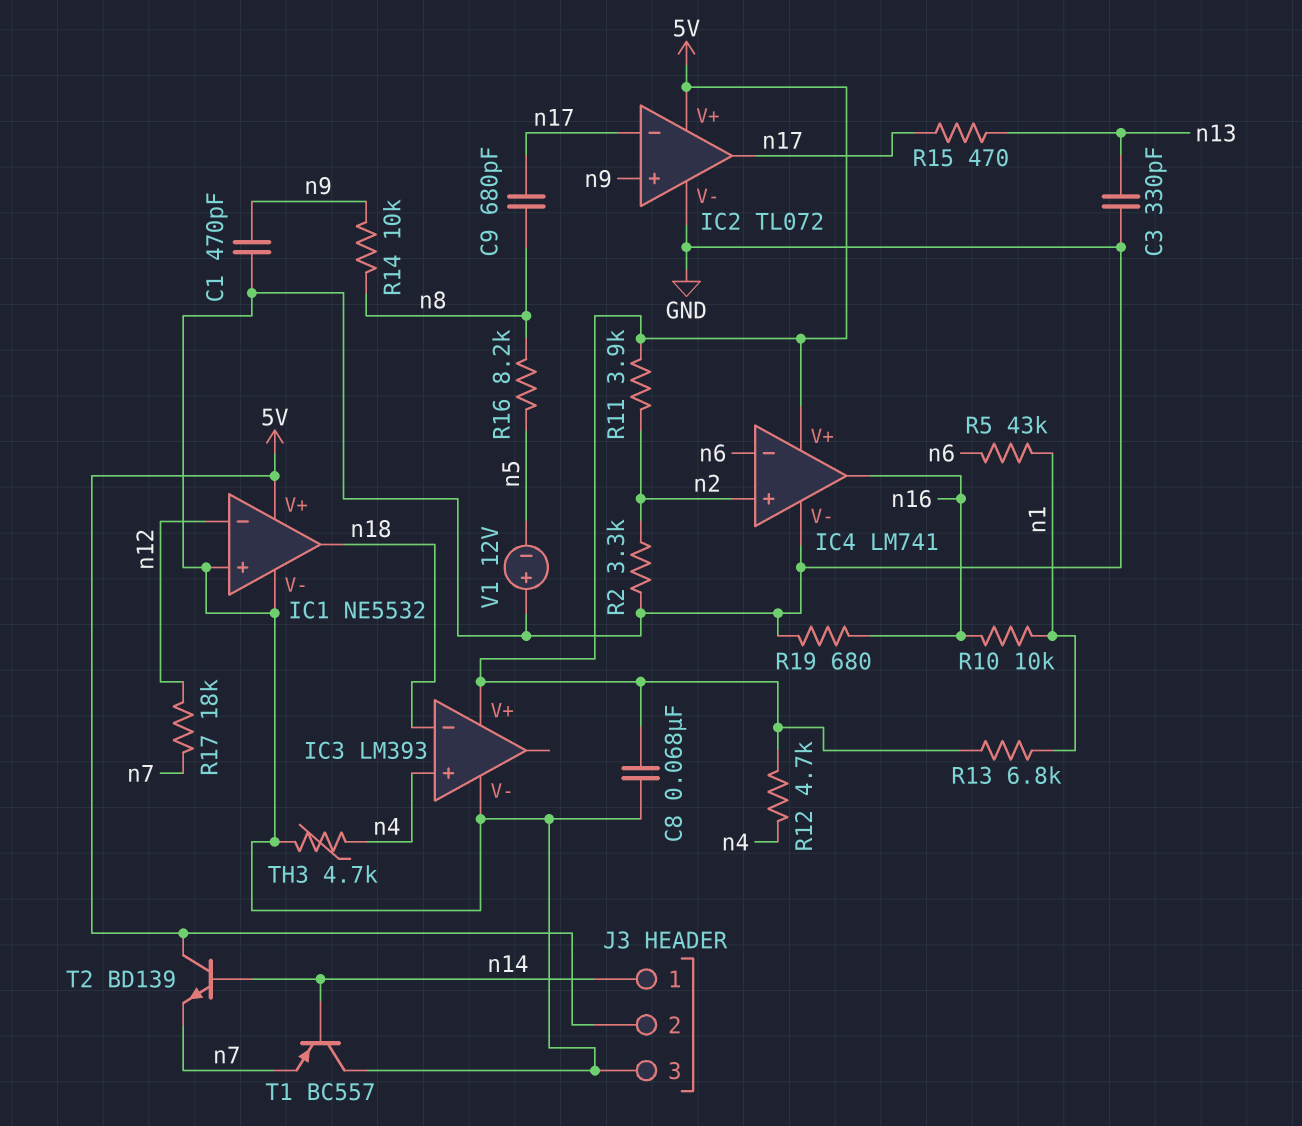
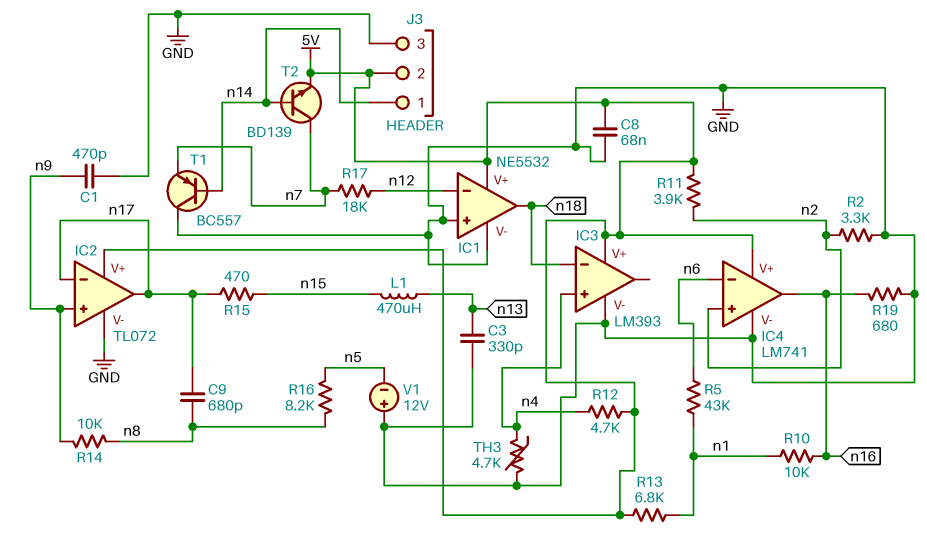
L1: none -> 470uH (n13, n15)
R15: 470 (n13, n17) -> 470 (n15, n17)
T2: NPN BD139 (B n14, C 5V, E n7) -> NPN BD139 (B n14, C n7, E 5V)

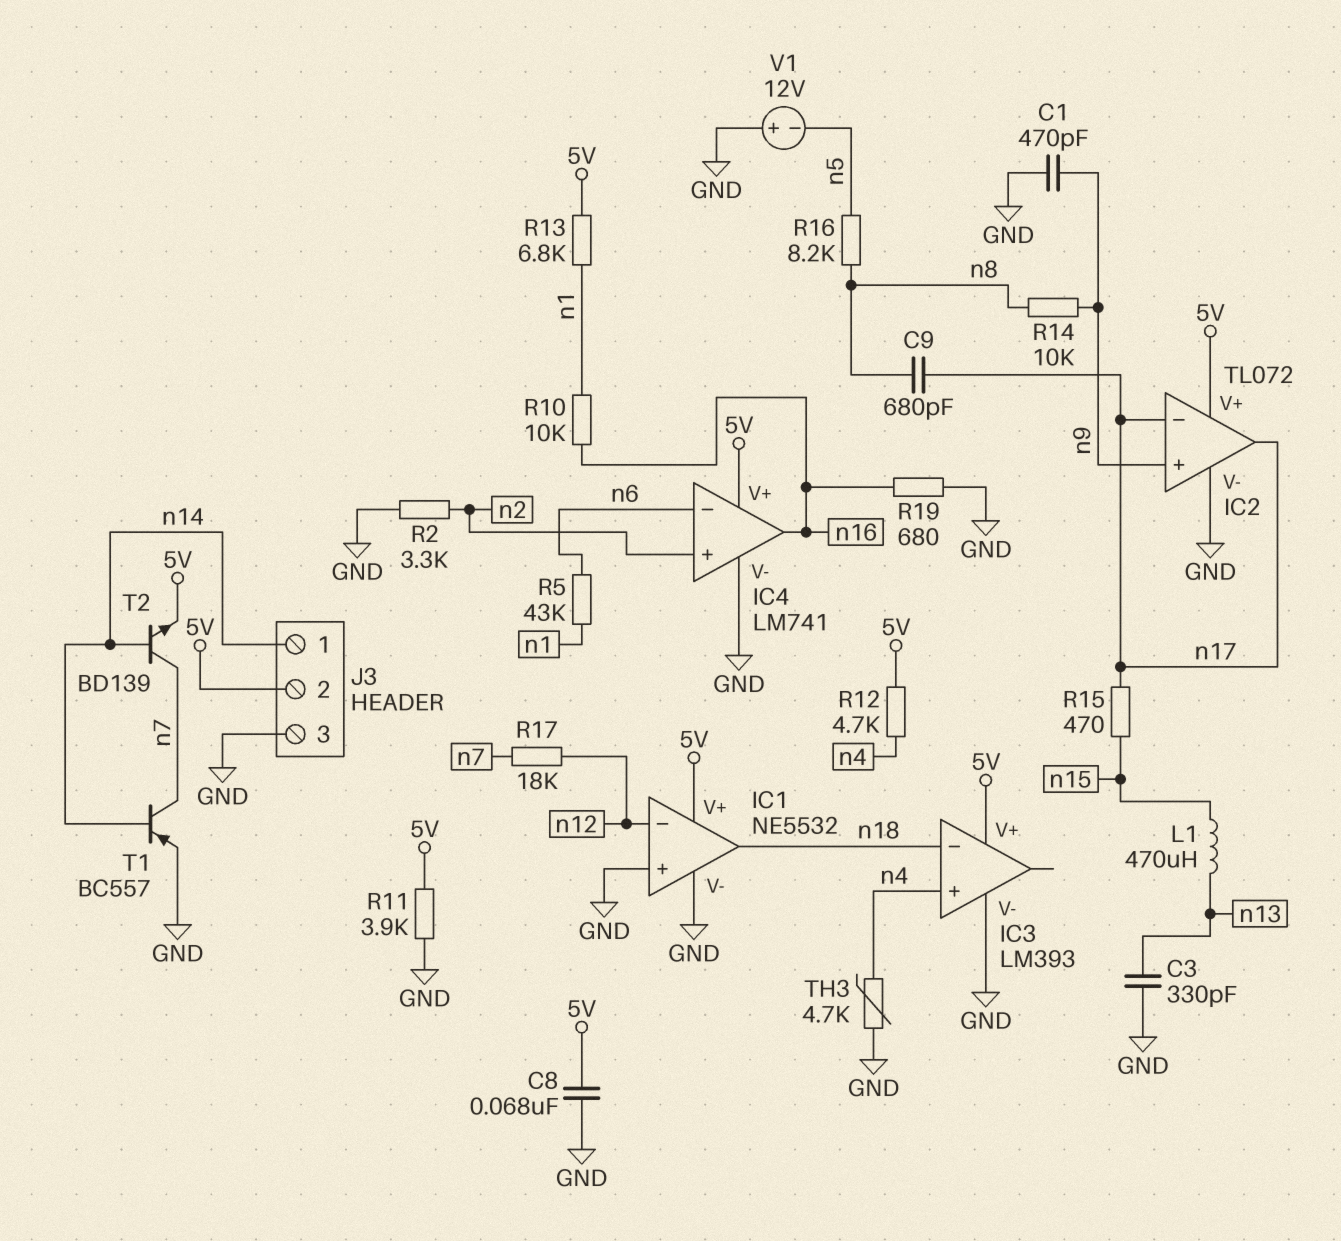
R11: 3.9k (5V, n2) -> 3.9k (5V, GND)
T1: PNP BC557 (B n14, C GND, E n7) -> PNP BC557 (B n14, C n7, E GND)

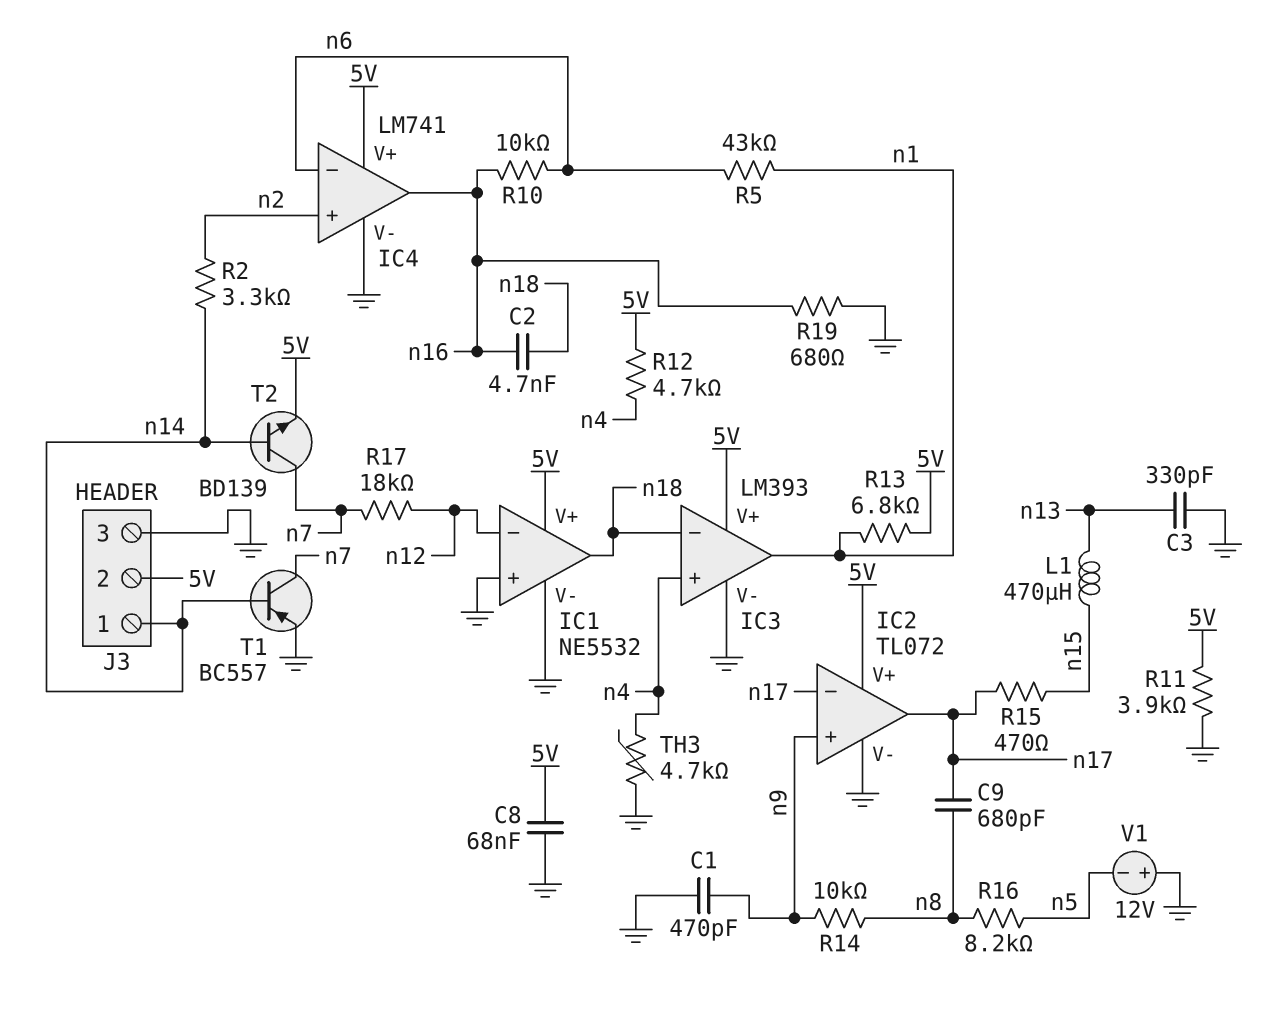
C2: none -> 4.7nF (n16, n18)
IC3 pin out: none -> n1
R2: 3.3k (GND, n2) -> 3.3k (n2, n14)
R10: 10k (n1, n16) -> 10k (n6, n16)

